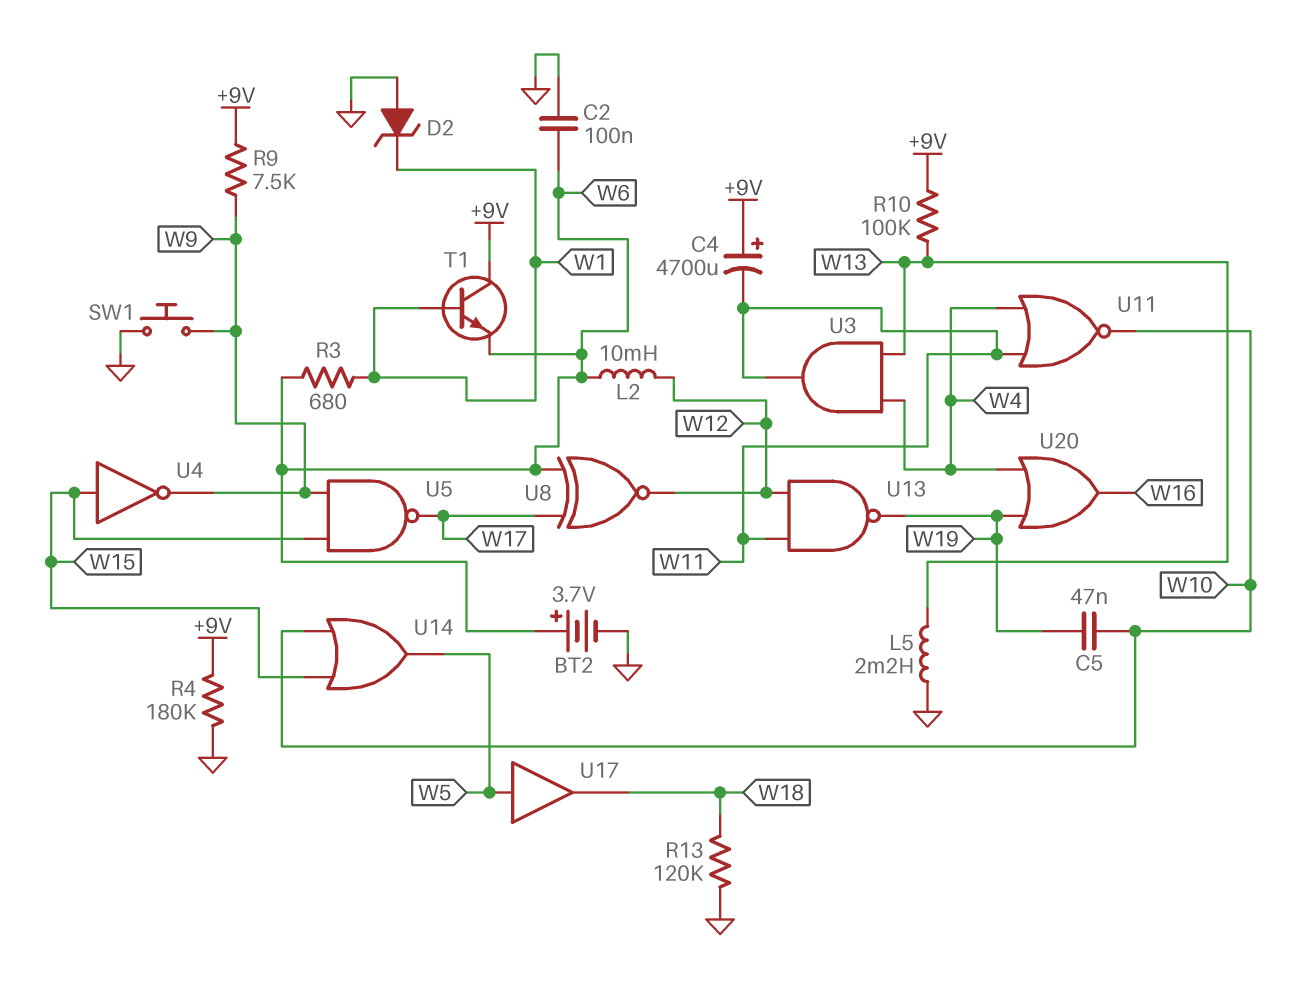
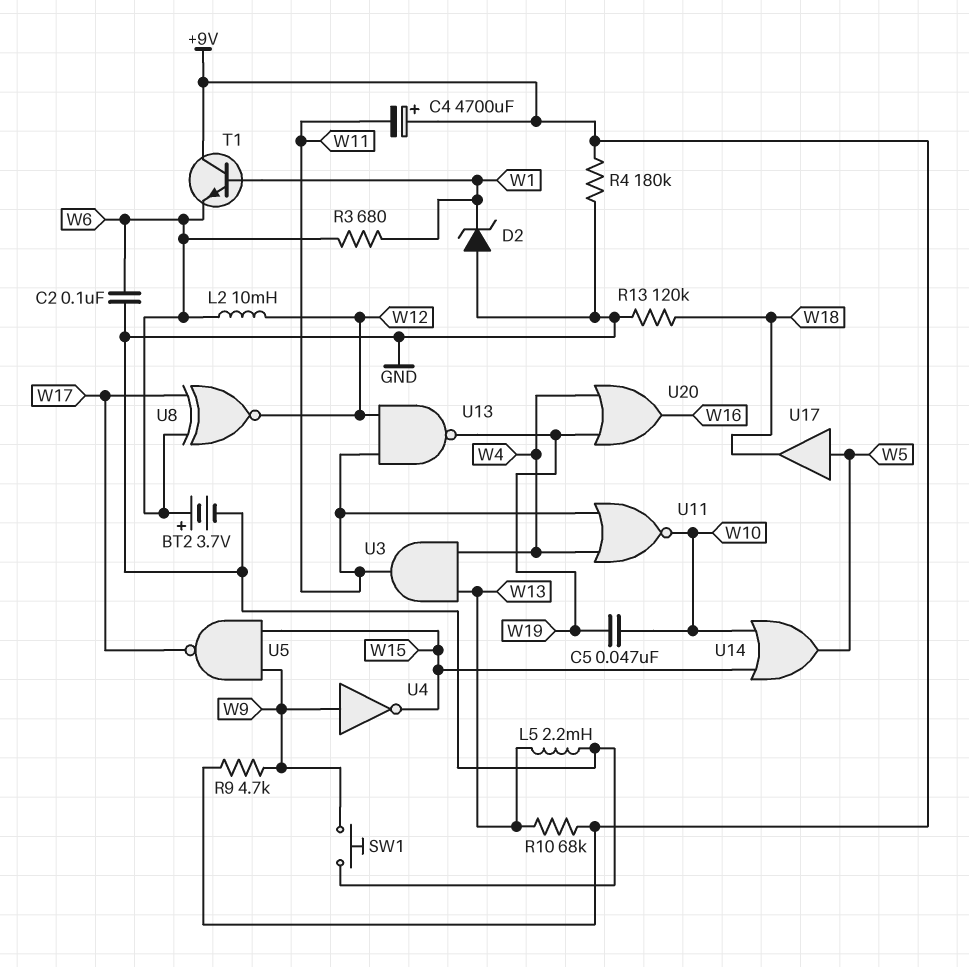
R9: 7.5k (+9V, W9) -> 4.7k (+9V, W9)
R10: 100k (+9V, W13) -> 68k (+9V, W13)
U4: NOT (in W15, out W9) -> NOT (in W9, out W15)

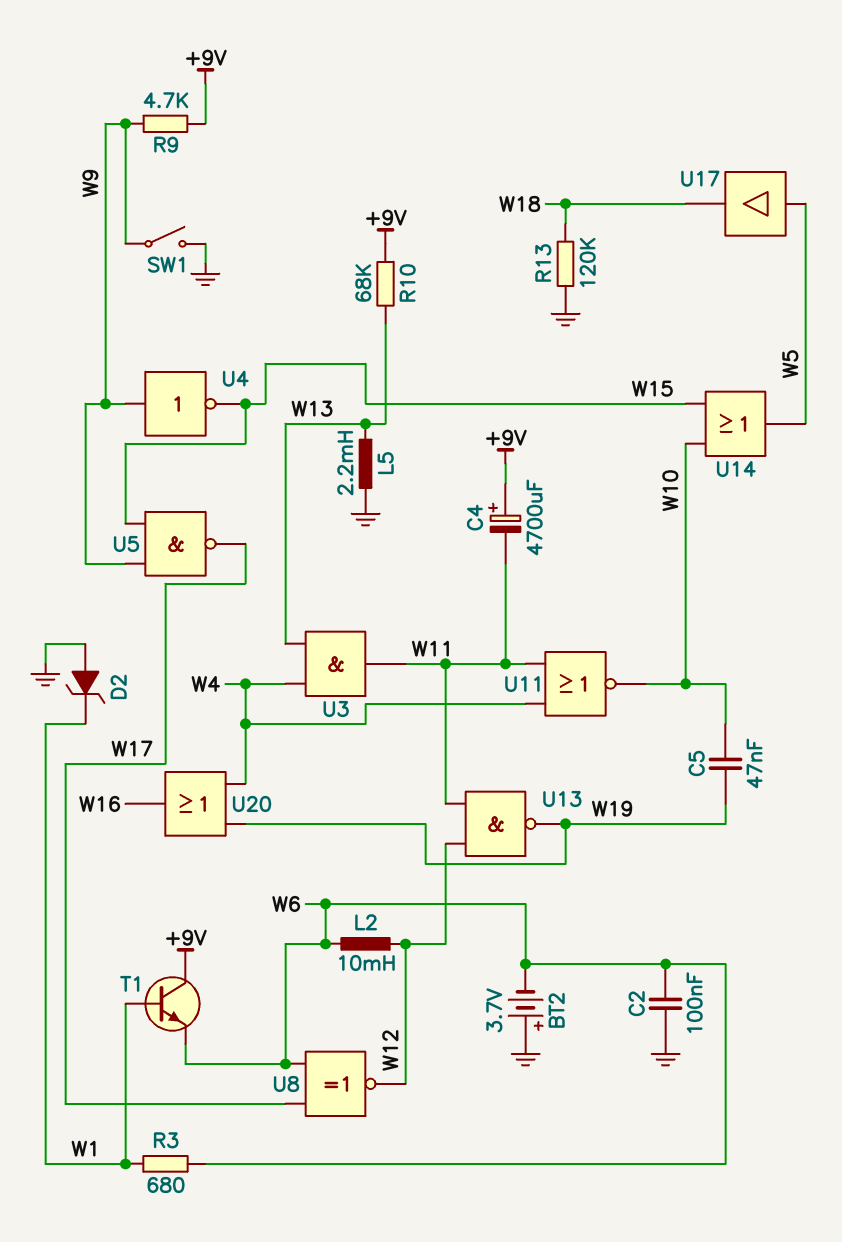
BT2: 3.7V (plus W6, minus GND) -> 3.7V (plus GND, minus W6)
R4: 180k (+9V, GND) -> none
SW1: button (GND, W9) -> switch (GND, W9)

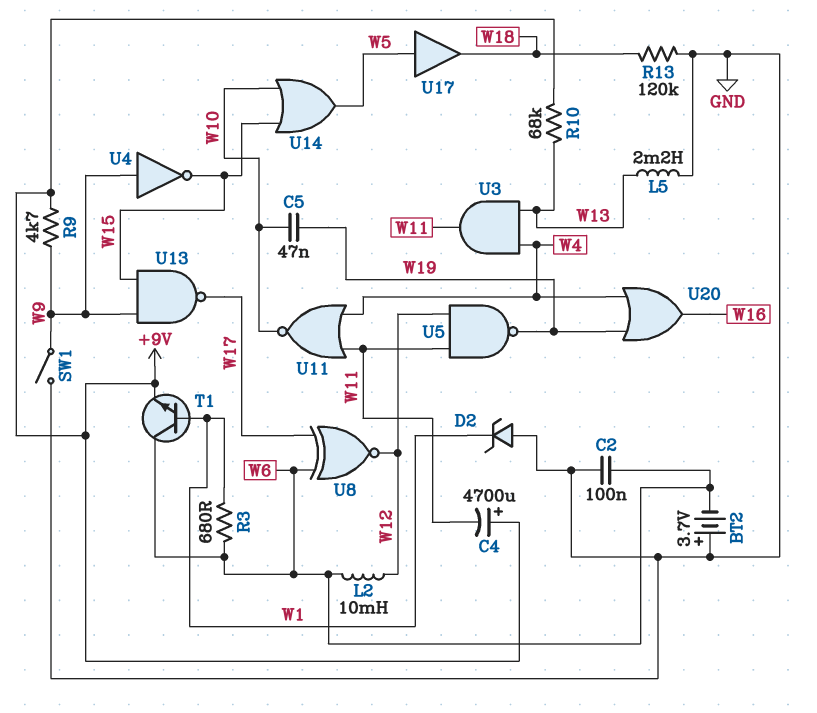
T1: NPN (B W1, C +9V, E W6) -> NPN (B W1, C W6, E +9V)
U5: NAND (in W9, in W15, out W17) -> NAND (in W11, in W12, out W19)
U13: NAND (in W11, in W12, out W19) -> NAND (in W9, in W15, out W17)

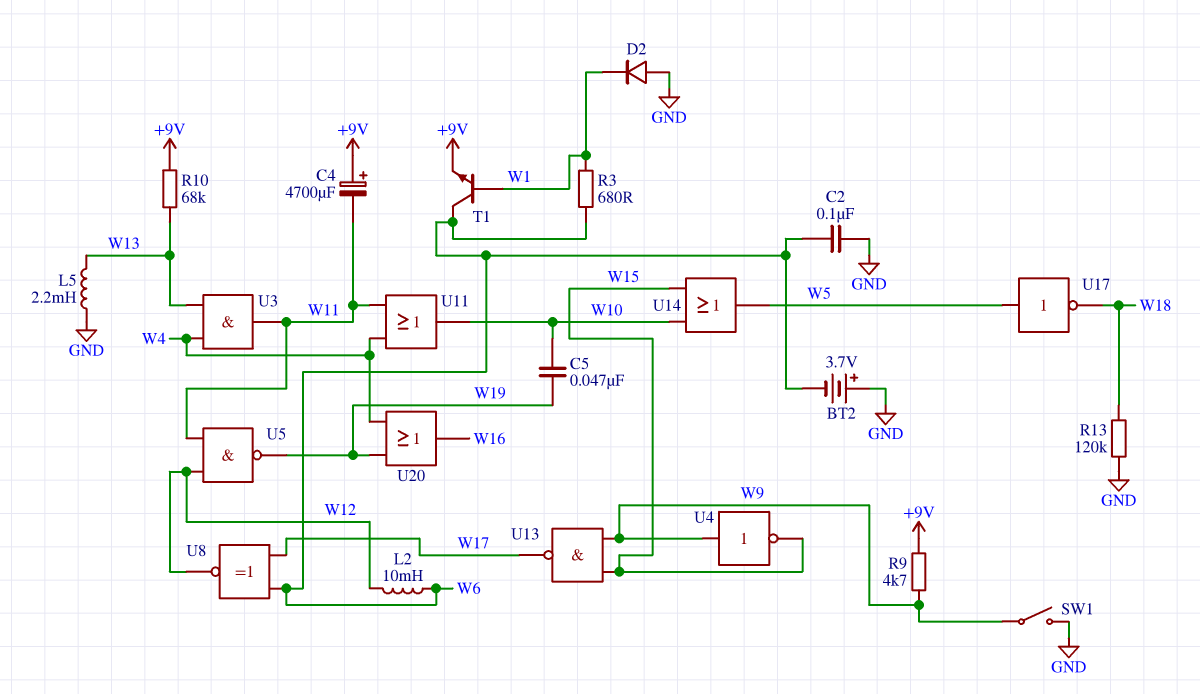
D2: zener (A GND, K W1) -> diode (A GND, K W1)
U11: NOR (in W4, in W11, out W10) -> OR (in W4, in W11, out W10)
U17: buffer (in W5, out W18) -> NOT (in W5, out W18)

